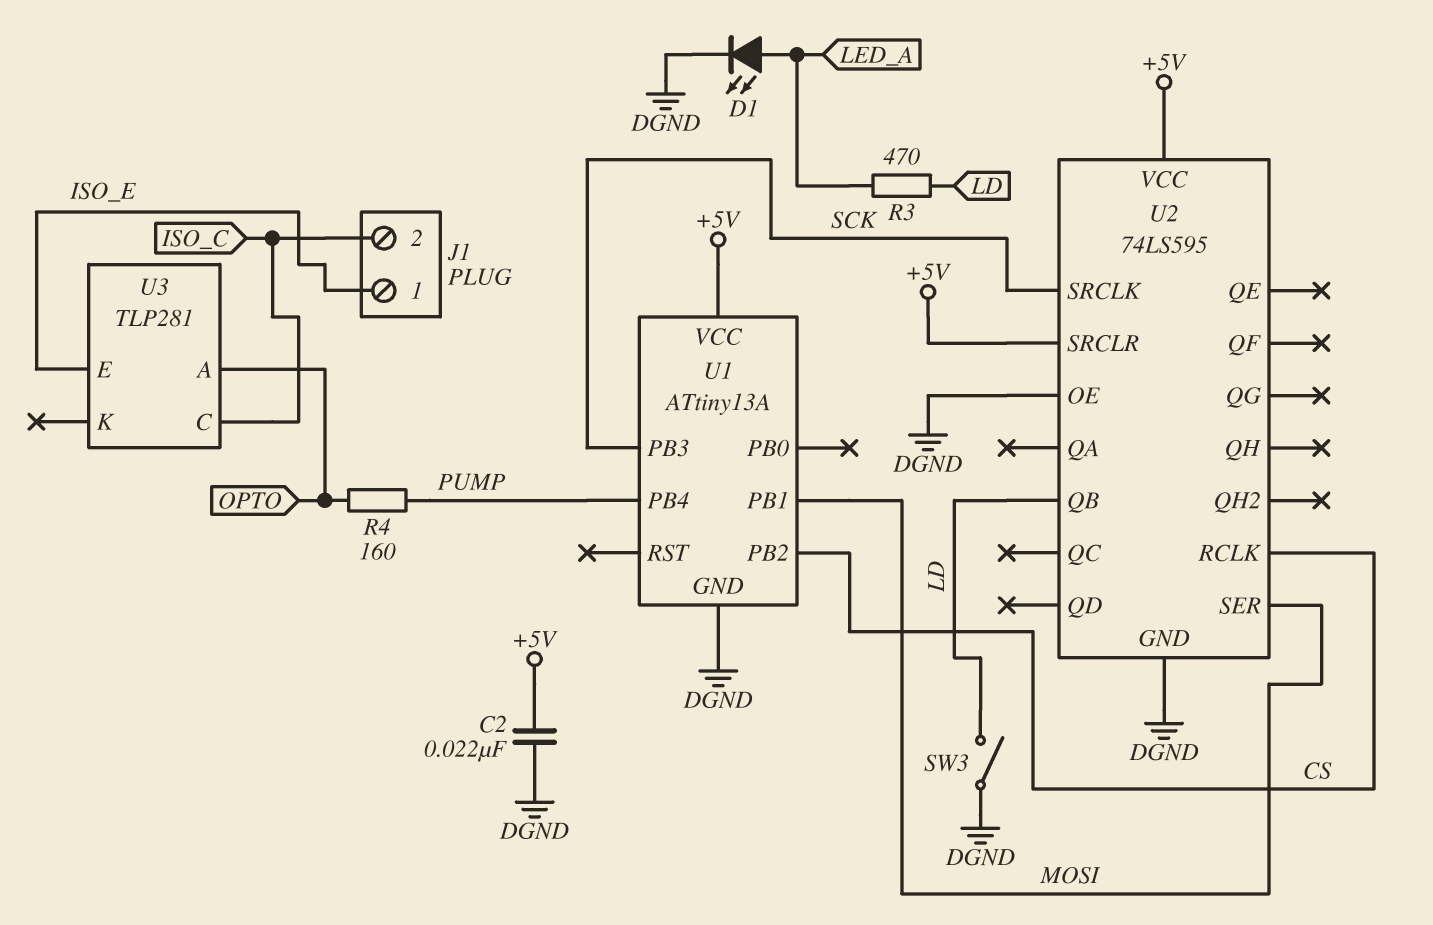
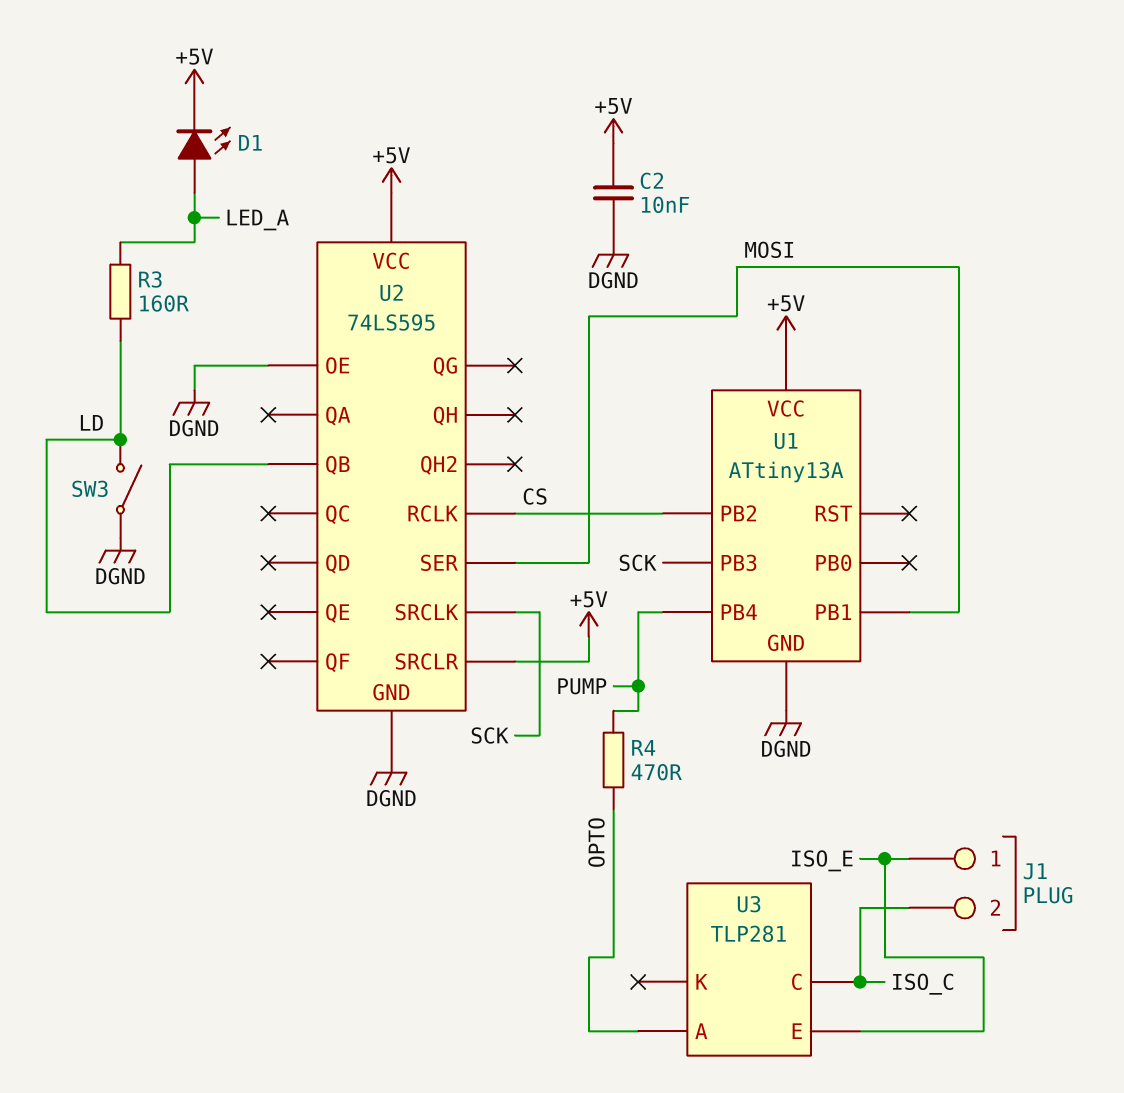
C2: 22nF (+5V, DGND) -> 10nF (+5V, DGND)
D1: LED (A LED_A, K DGND) -> LED (A LED_A, K +5V)
R3: 470 (LD, LED_A) -> 160 (LD, LED_A)
R4: 160 (OPTO, PUMP) -> 470 (OPTO, PUMP)

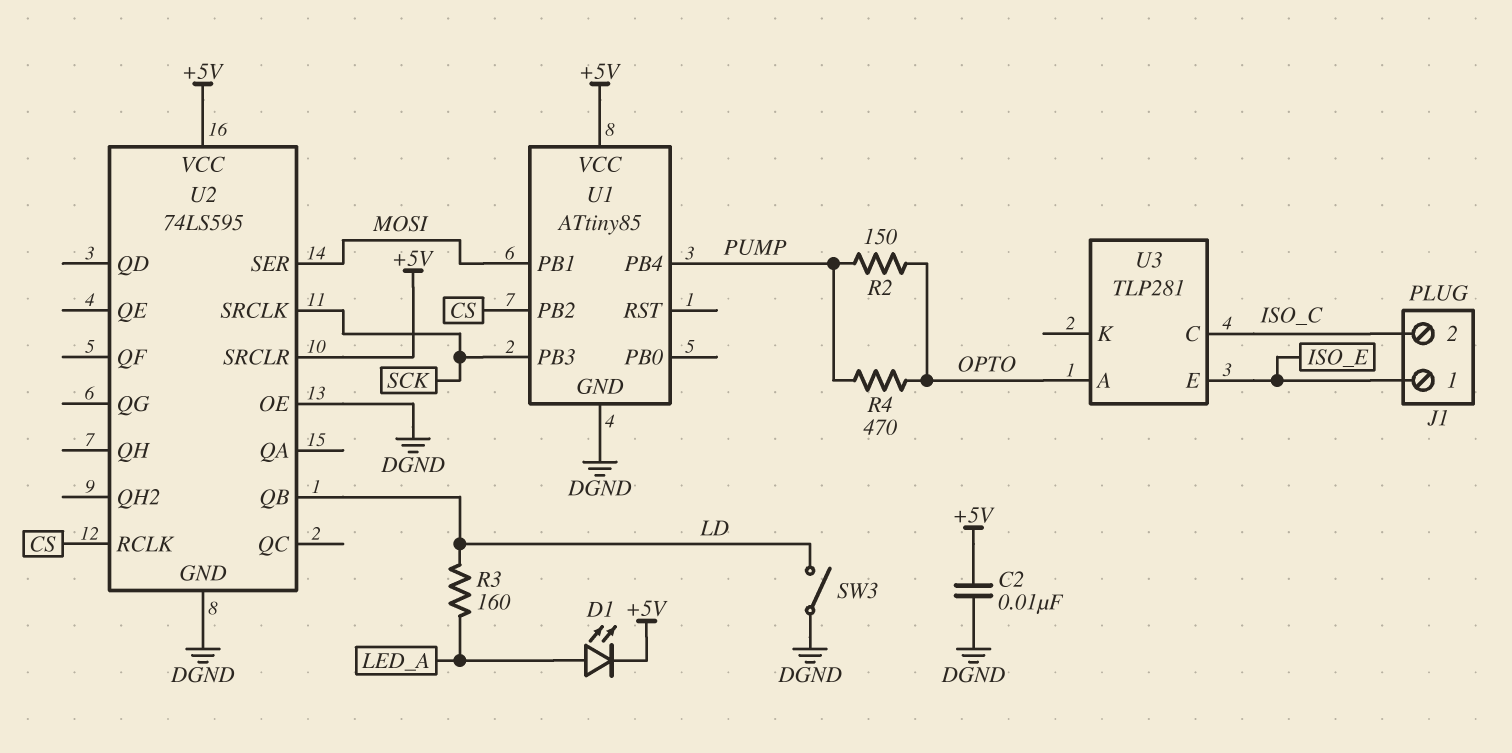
R2: none -> 150 (OPTO, PUMP)
U1: ATtiny13A -> ATtiny85

